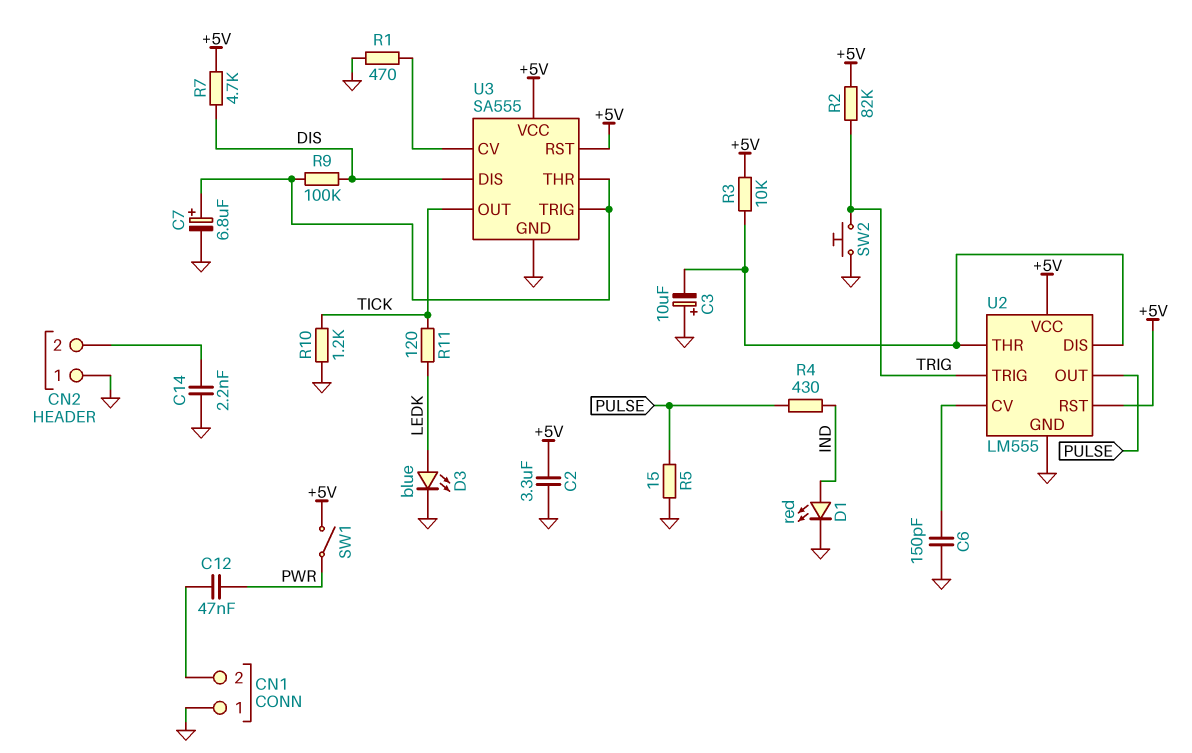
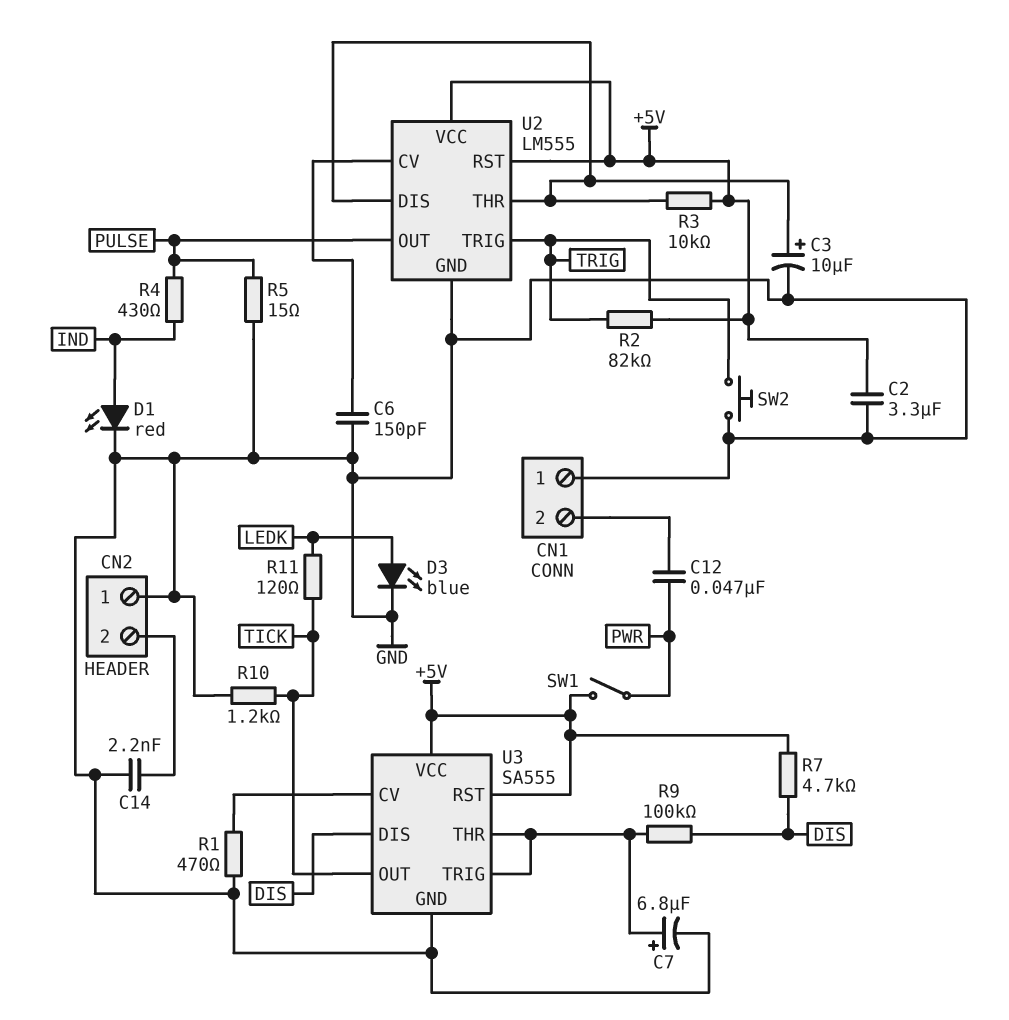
C3: 10uF (plus GND, minus U2/DIS) -> 10uF (plus U2/DIS, minus GND)

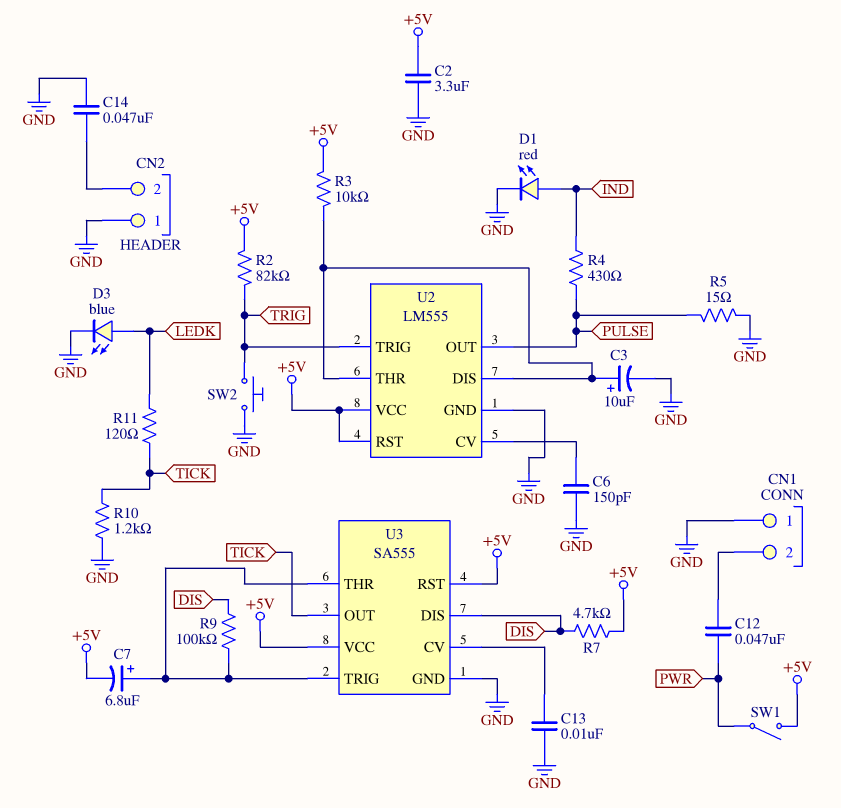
C7: 6.8uF (plus U3/THR, minus GND) -> 6.8uF (plus U3/THR, minus +5V)
C13: none -> 10nF (GND, U3/CV)
C14: 2.2nF (CN2/2, GND) -> 47nF (CN2/2, GND)
R1: 470 (GND, U3/CV) -> none

